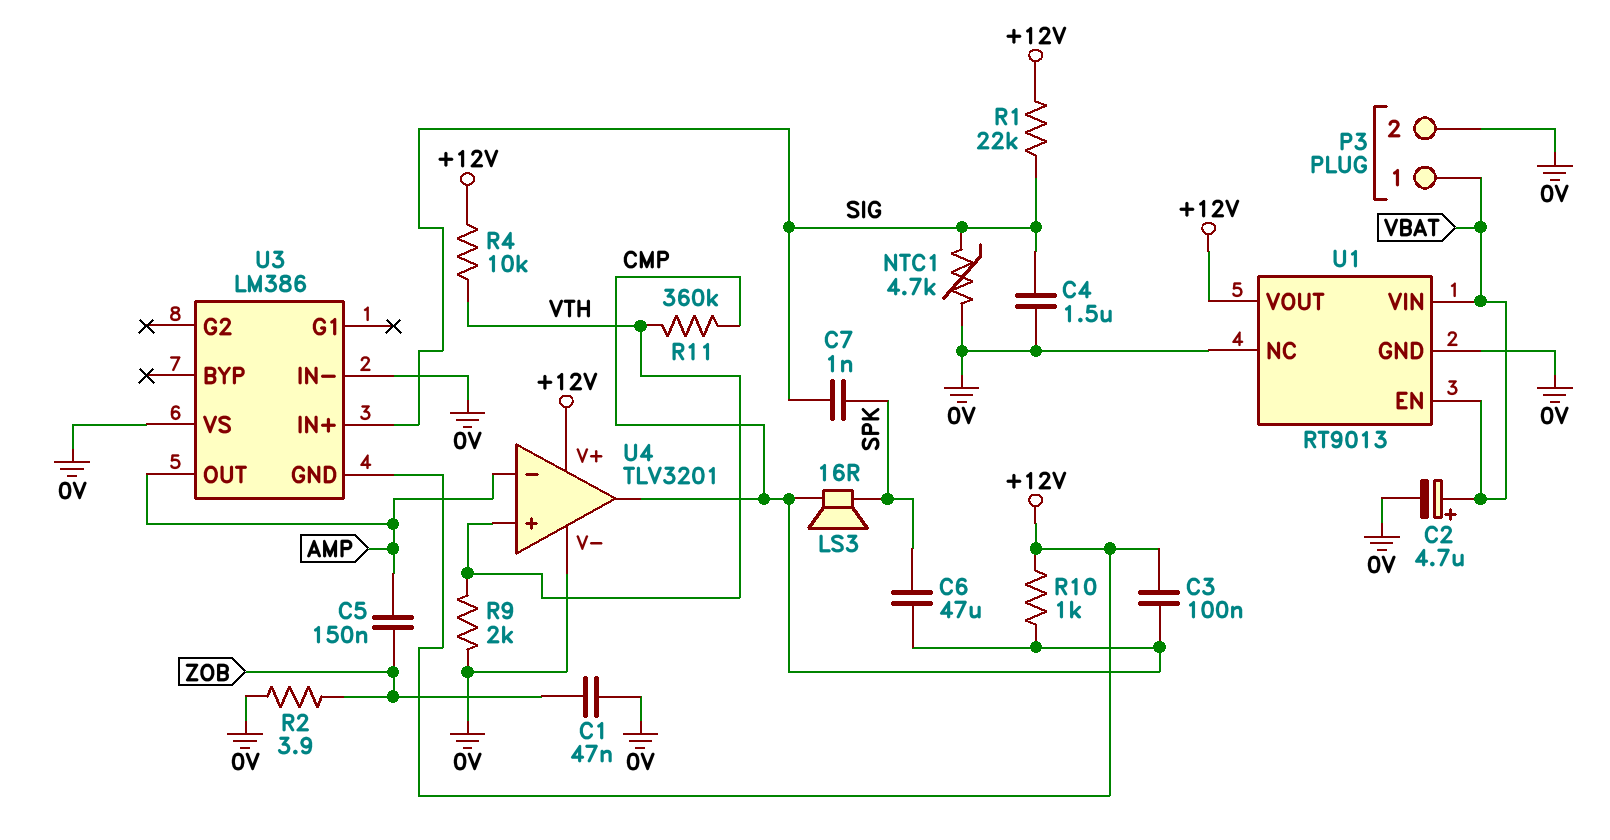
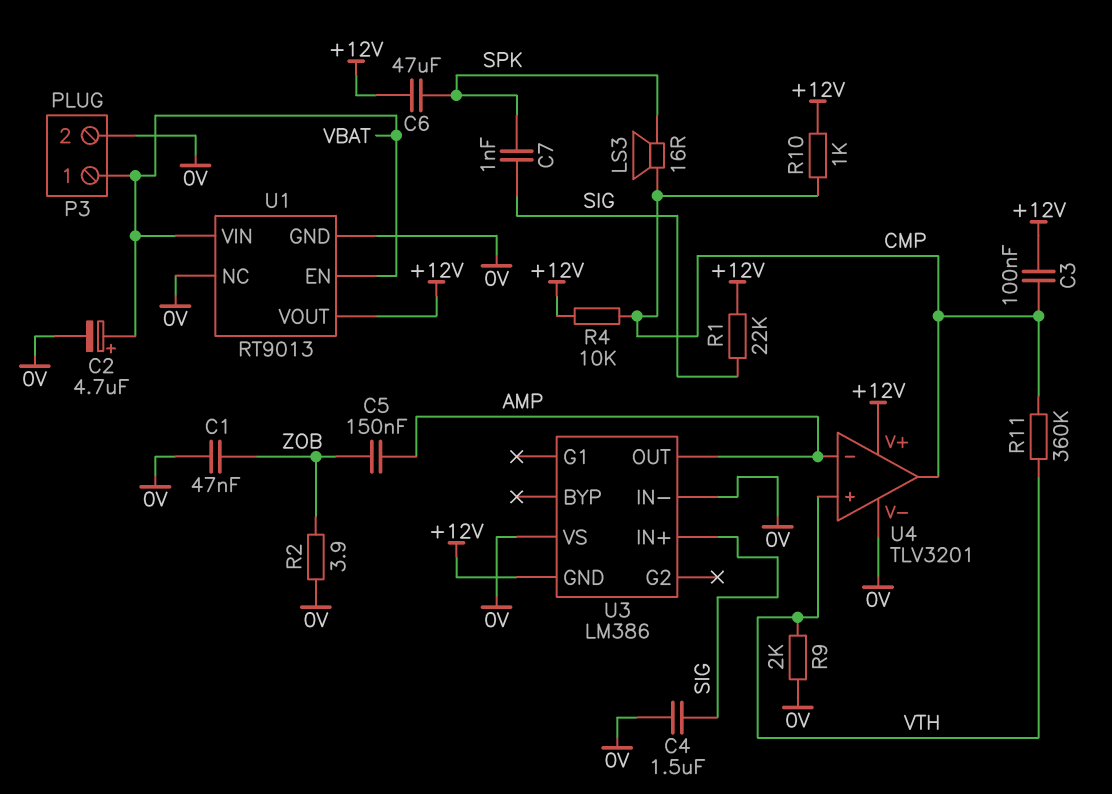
C6: 47uF (CMP, SPK) -> 47uF (+12V, SPK)
NTC1: 4.7k (0V, SIG) -> none
R4: 10k (+12V, VTH) -> 10k (+12V, CMP)

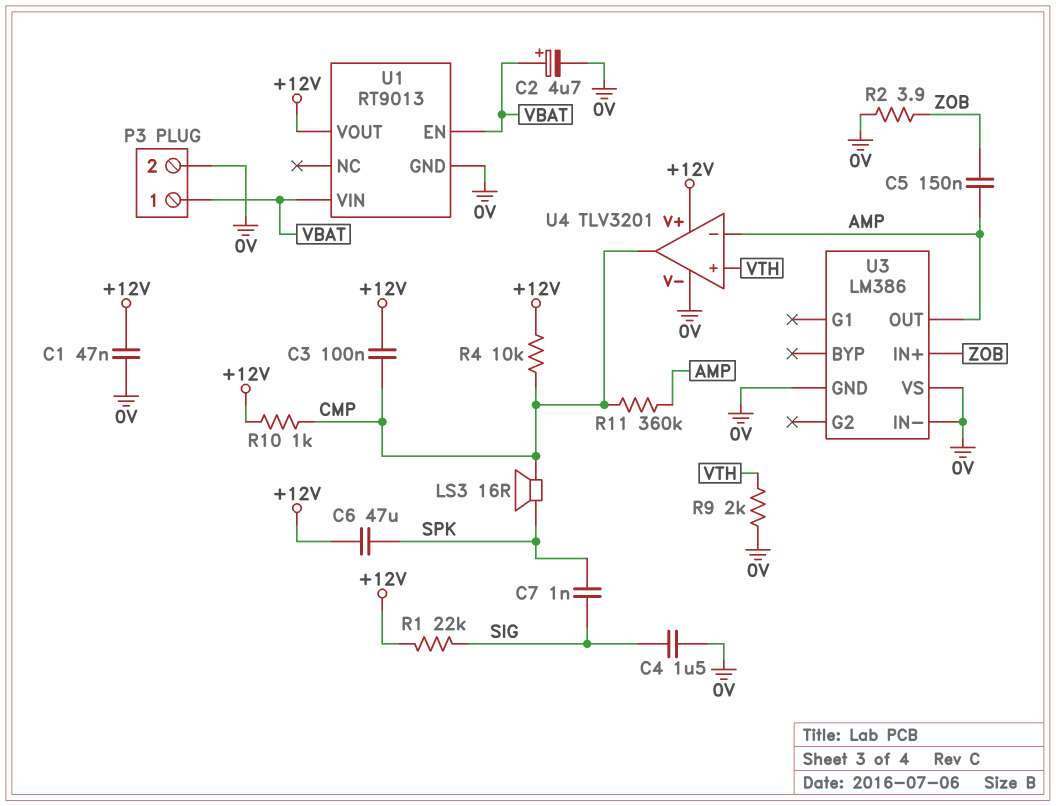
C1: 47nF (0V, ZOB) -> 47nF (+12V, 0V)
R11: 360k (CMP, VTH) -> 360k (AMP, CMP)
U1 pin NC: 0V -> none
U3 pin GND: +12V -> 0V
U3 pin IN+: SIG -> ZOB

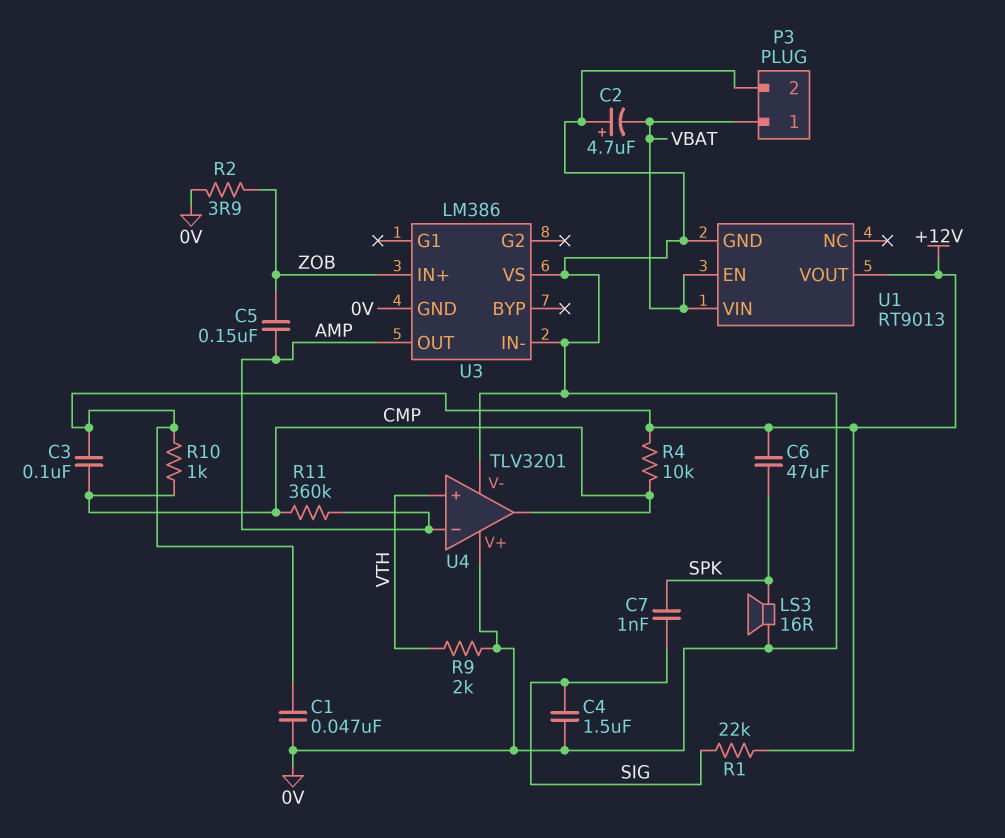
C2: 4.7uF (plus VBAT, minus 0V) -> 4.7uF (plus 0V, minus VBAT)
LS3: speaker 16R (CMP, SPK) -> speaker 16R (0V, SPK)
U4 pin V+: +12V -> 0V

